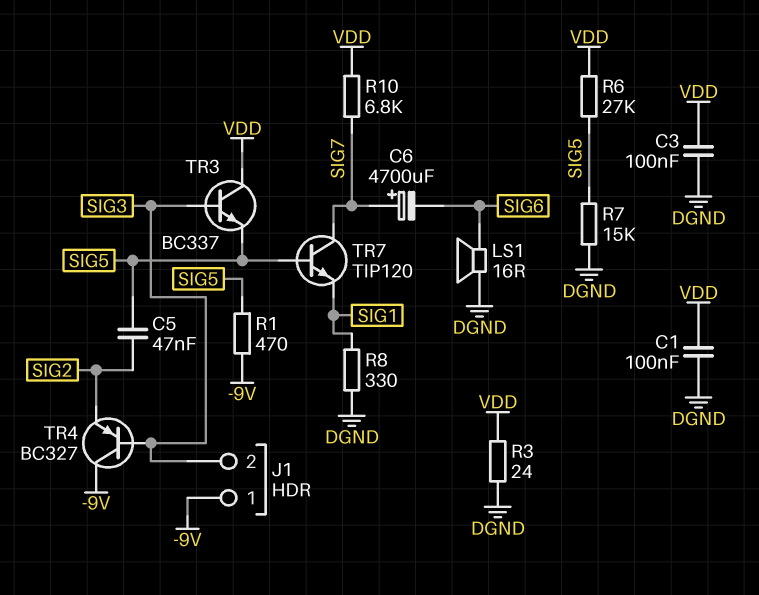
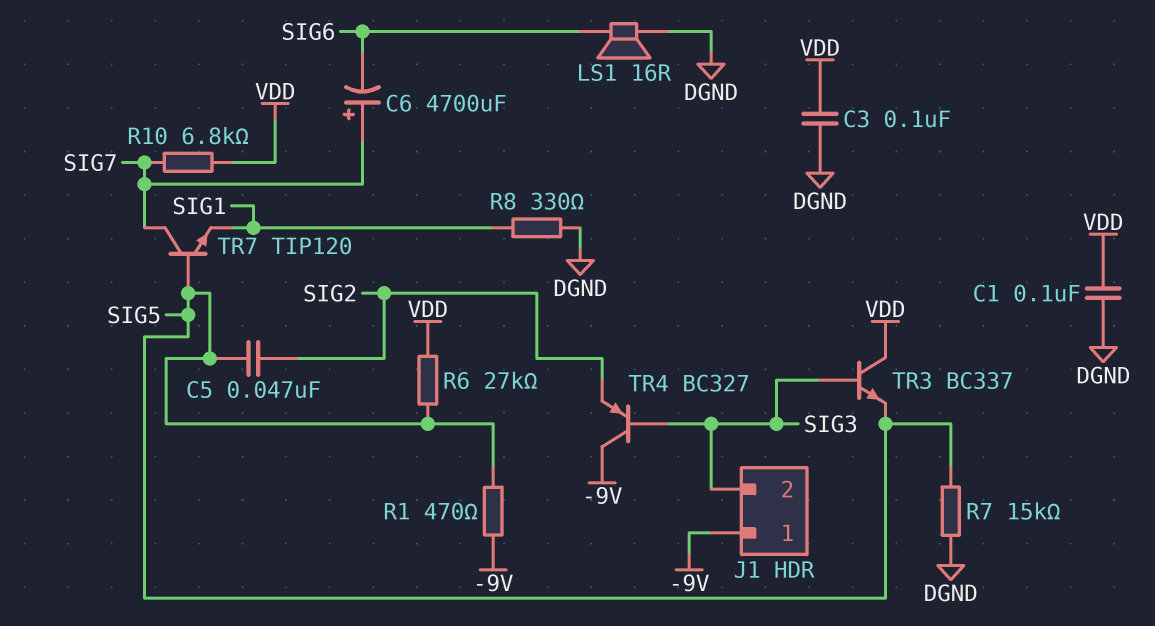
R3: 24 (DGND, VDD) -> none

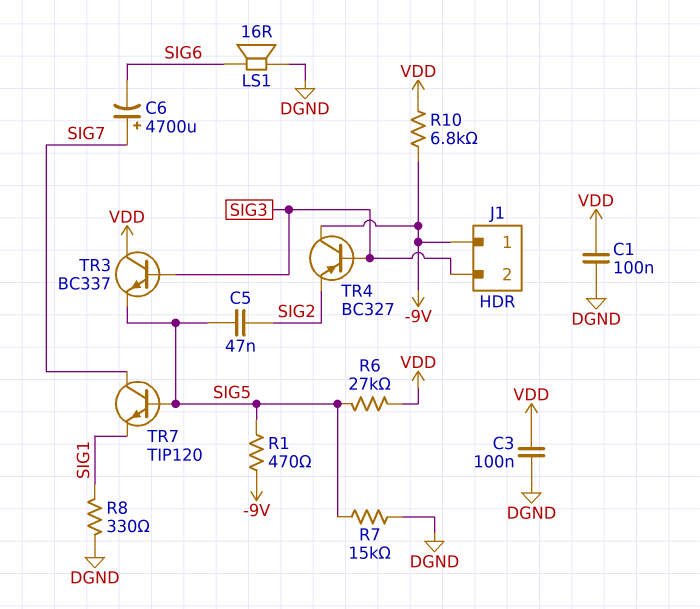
R10: 6.8k (SIG7, VDD) -> 6.8k (-9V, VDD)

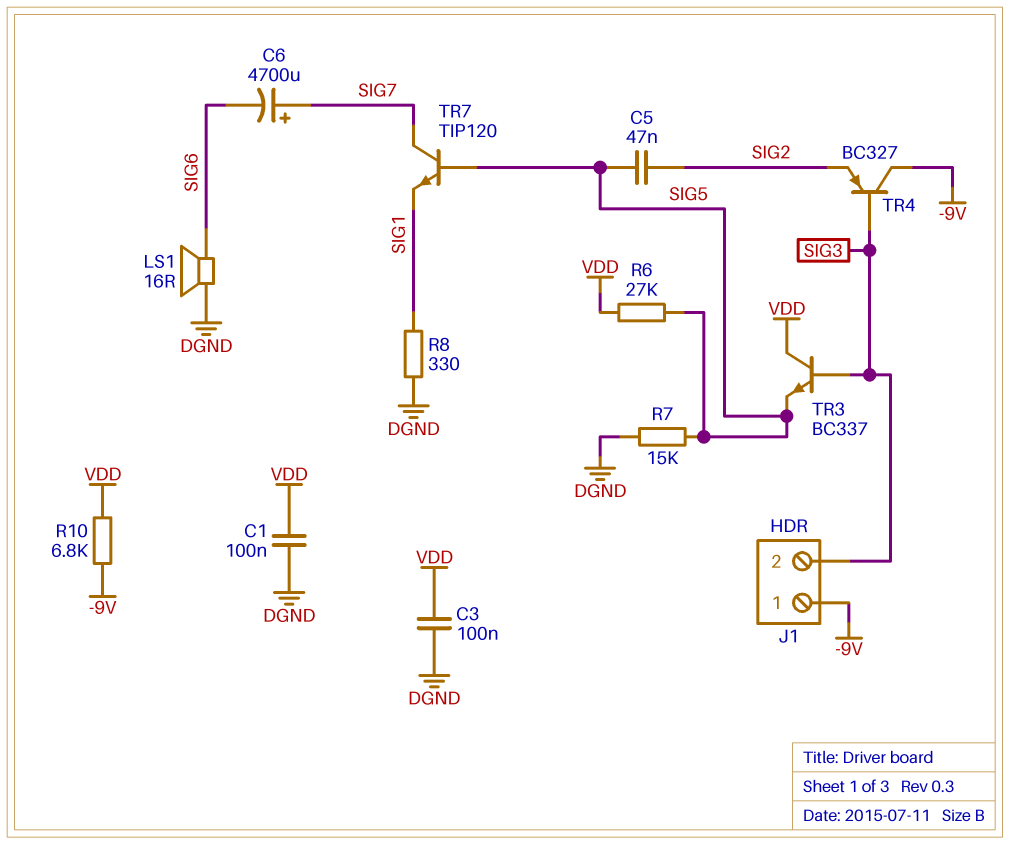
R1: 470 (-9V, SIG5) -> none

